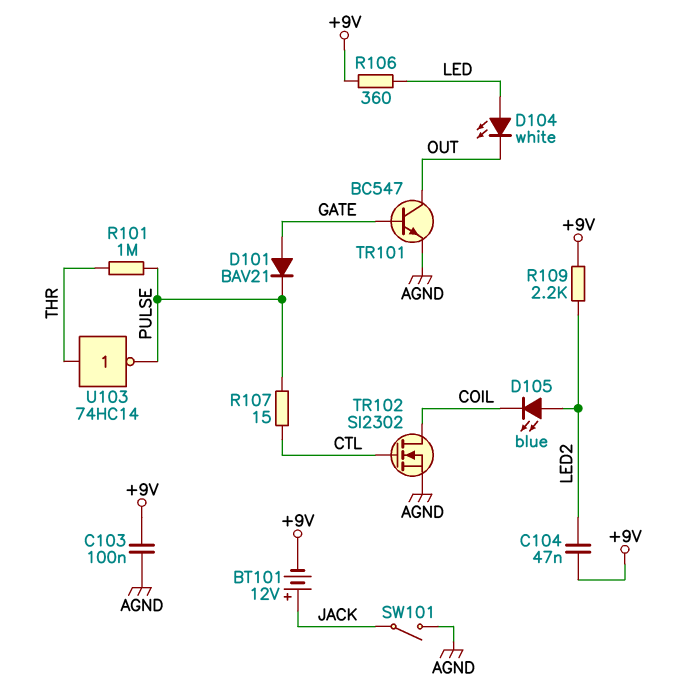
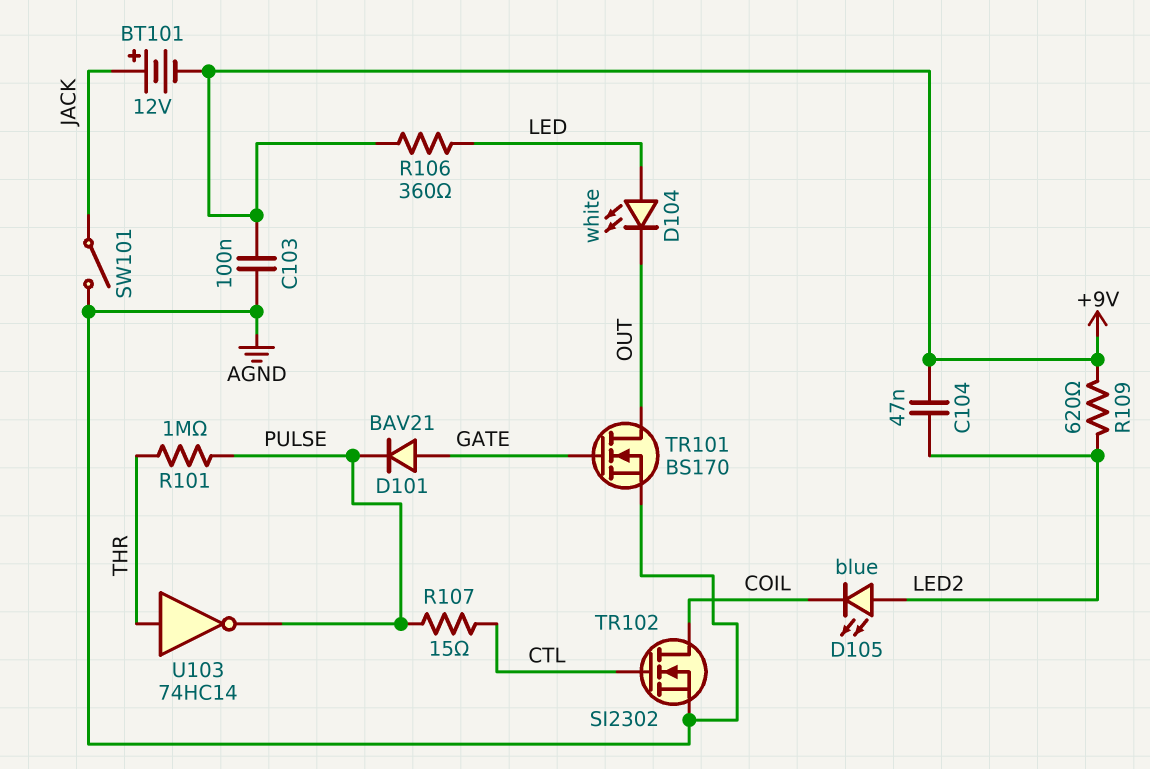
R109: 2.2k (+9V, LED2) -> 620 (+9V, LED2)
TR101: NPN BC547 (B GATE, C OUT, E AGND) -> NMOS BS170 (G GATE, D OUT, S AGND)

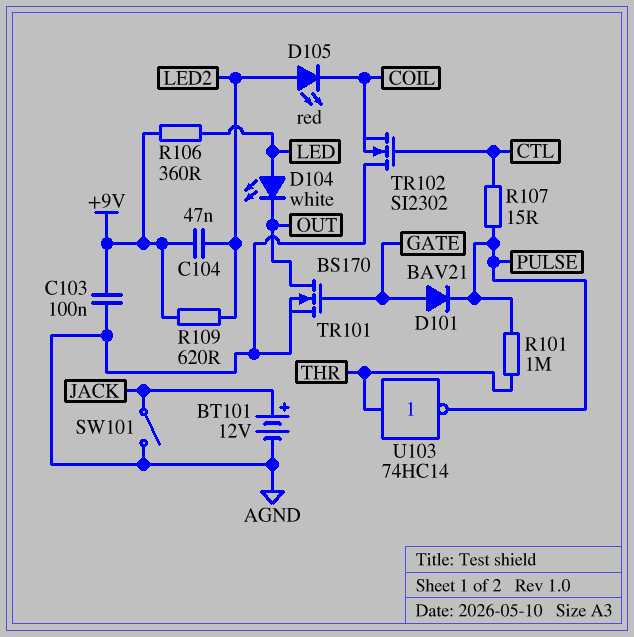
BT101: 12V (plus JACK, minus +9V) -> 12V (plus JACK, minus AGND)
D105: LED blue (A LED2, K COIL) -> LED red (A LED2, K COIL)
TR102: NMOS SI2302 (G CTL, D COIL, S AGND) -> NMOS SI2302 (G CTL, D AGND, S COIL)

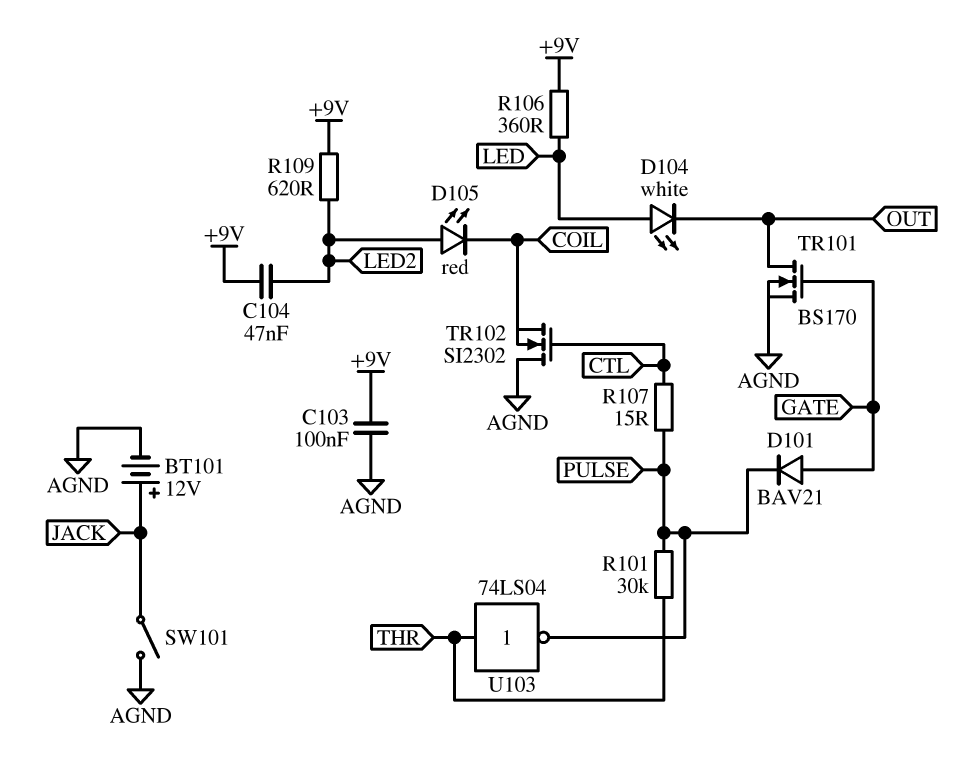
R101: 1M (PULSE, THR) -> 30k (PULSE, THR)
U103: NOT 74HC14 (in THR, out PULSE) -> NOT 74LS04 (in THR, out PULSE)

